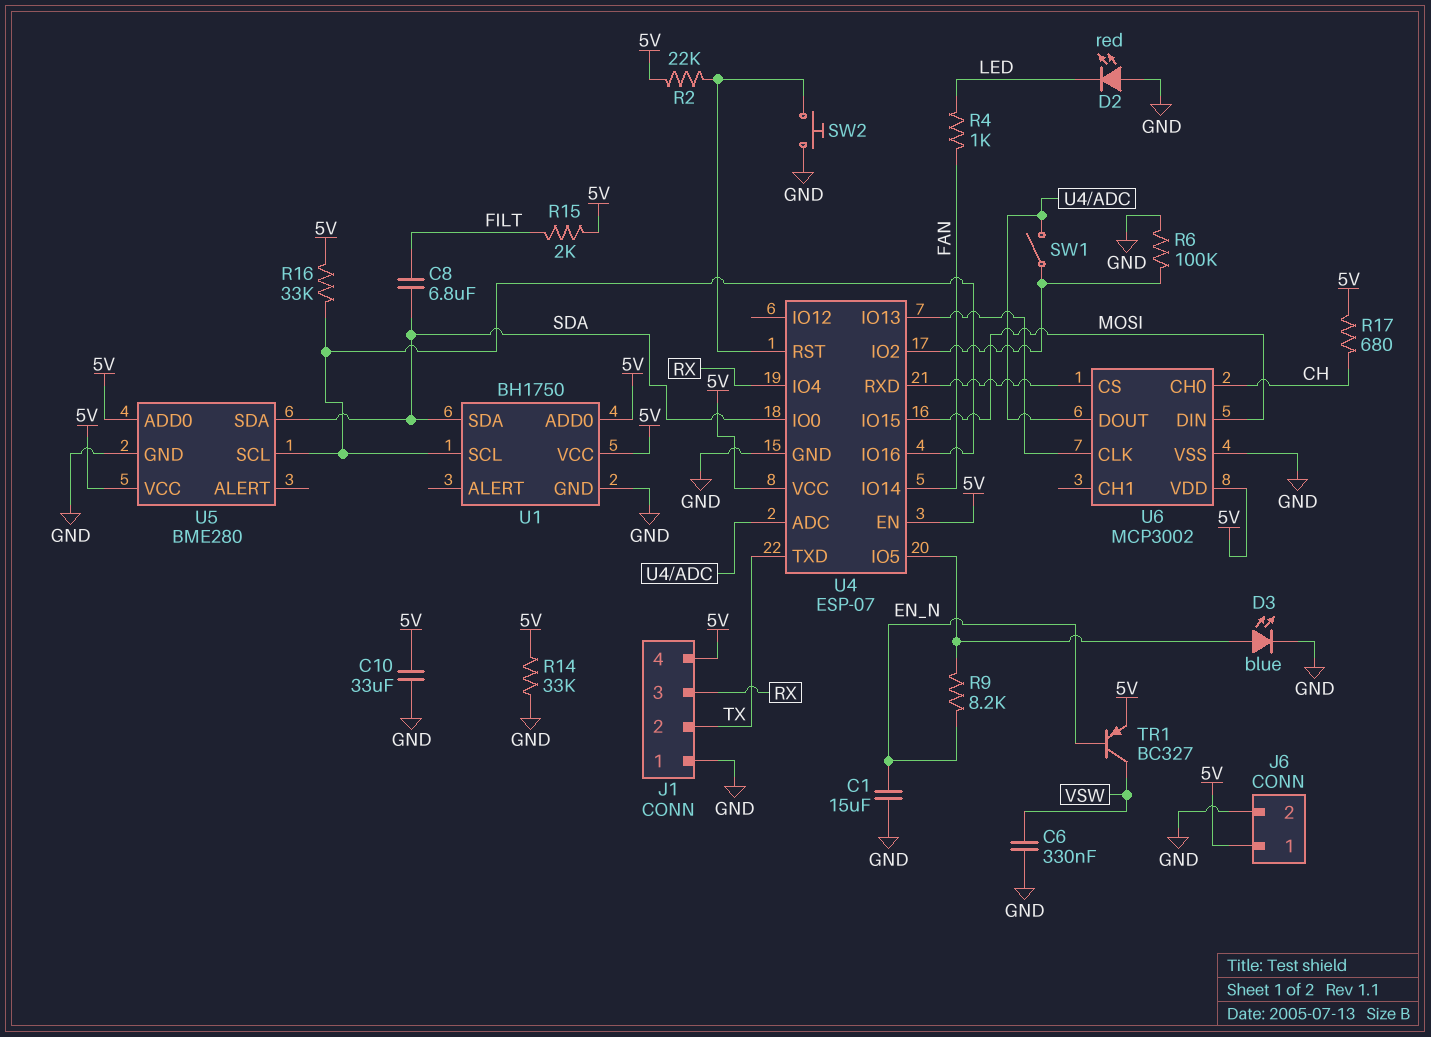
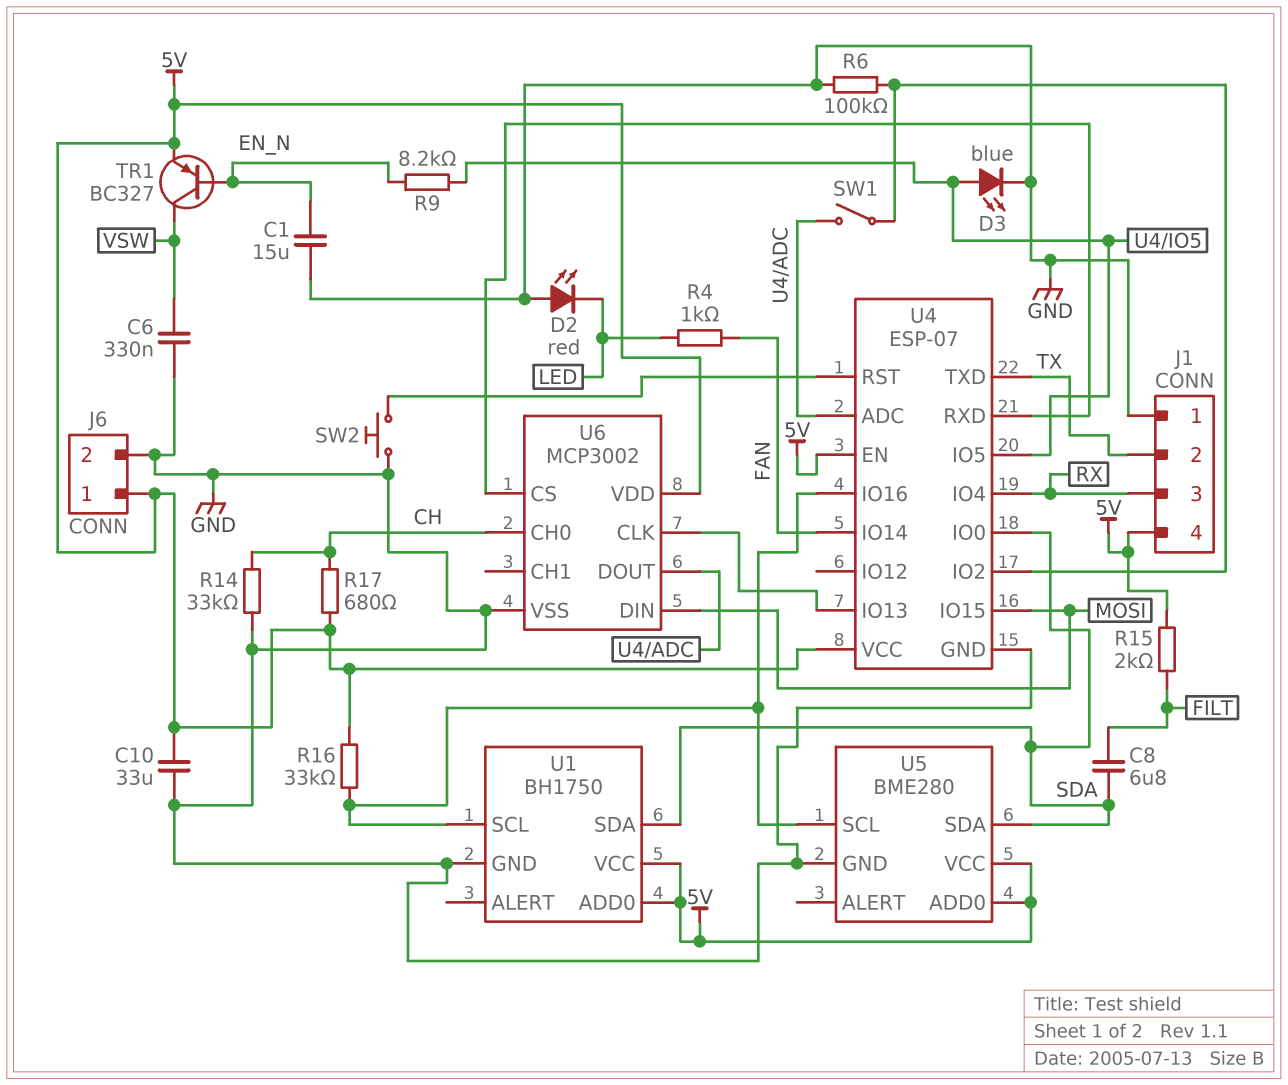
R2: 22k (5V, U4/RST) -> none
R14: 33k (5V, GND) -> 33k (CH, GND)

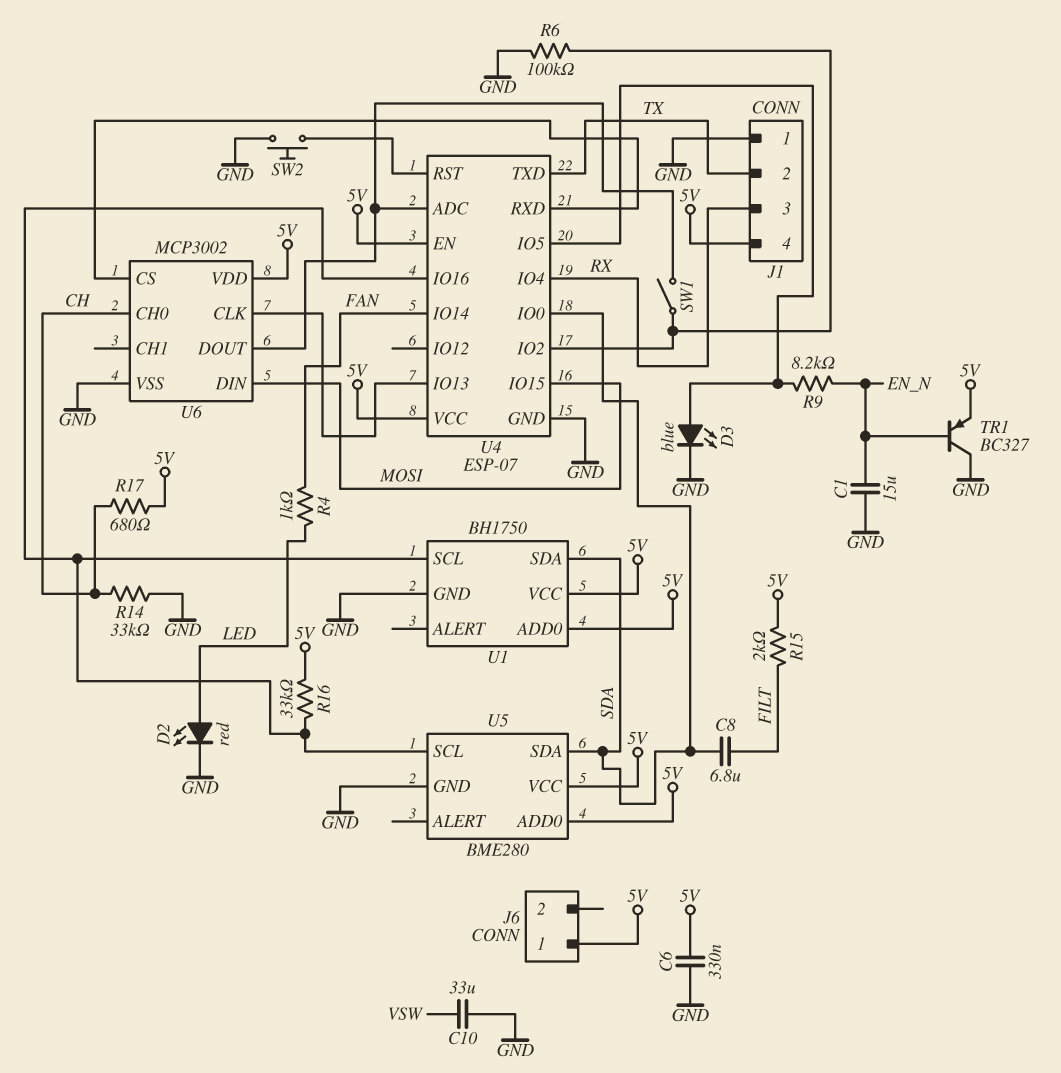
C6: 330nF (GND, VSW) -> 330nF (5V, GND)
C10: 33uF (5V, GND) -> 33uF (GND, VSW)
D2: LED red (A GND, K LED) -> LED red (A LED, K GND)
J6 pin 2: GND -> none
TR1: PNP BC327 (B EN_N, C VSW, E 5V) -> PNP BC327 (B EN_N, C GND, E 5V)

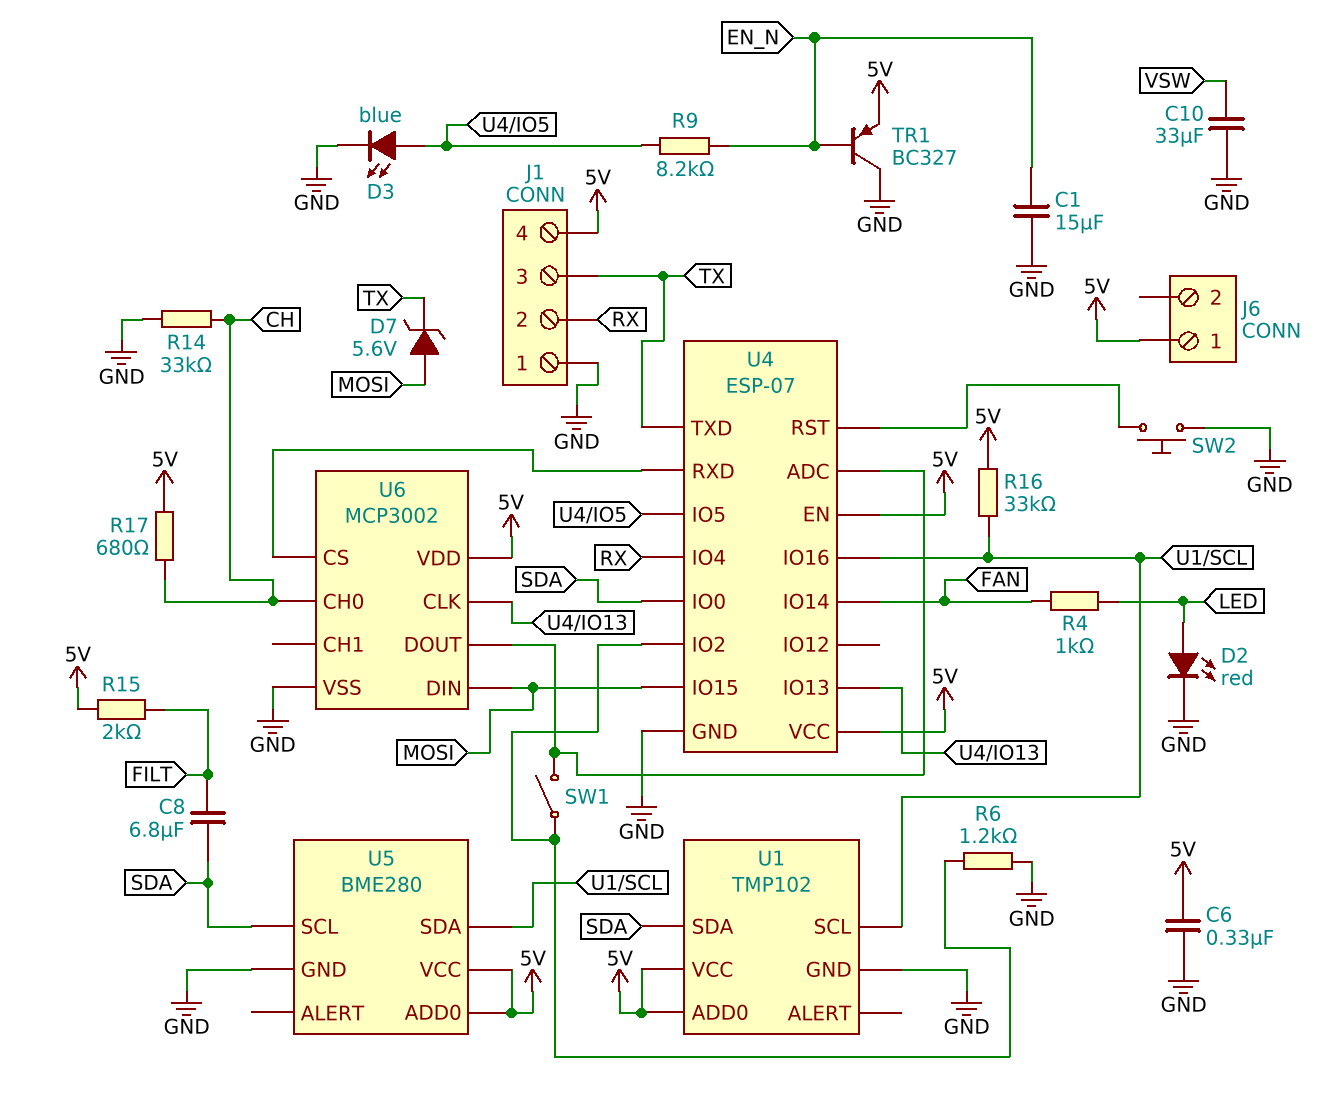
D7: none -> zener 5.6V (A MOSI, K TX)
J1 pin 2: TX -> RX
J1 pin 3: RX -> TX
R6: 100k (GND, U4/IO2) -> 1.2k (GND, U4/IO2)
U1: BH1750 -> TMP102
U5 pin SCL: U1/SCL -> SDA
U5 pin SDA: SDA -> U1/SCL

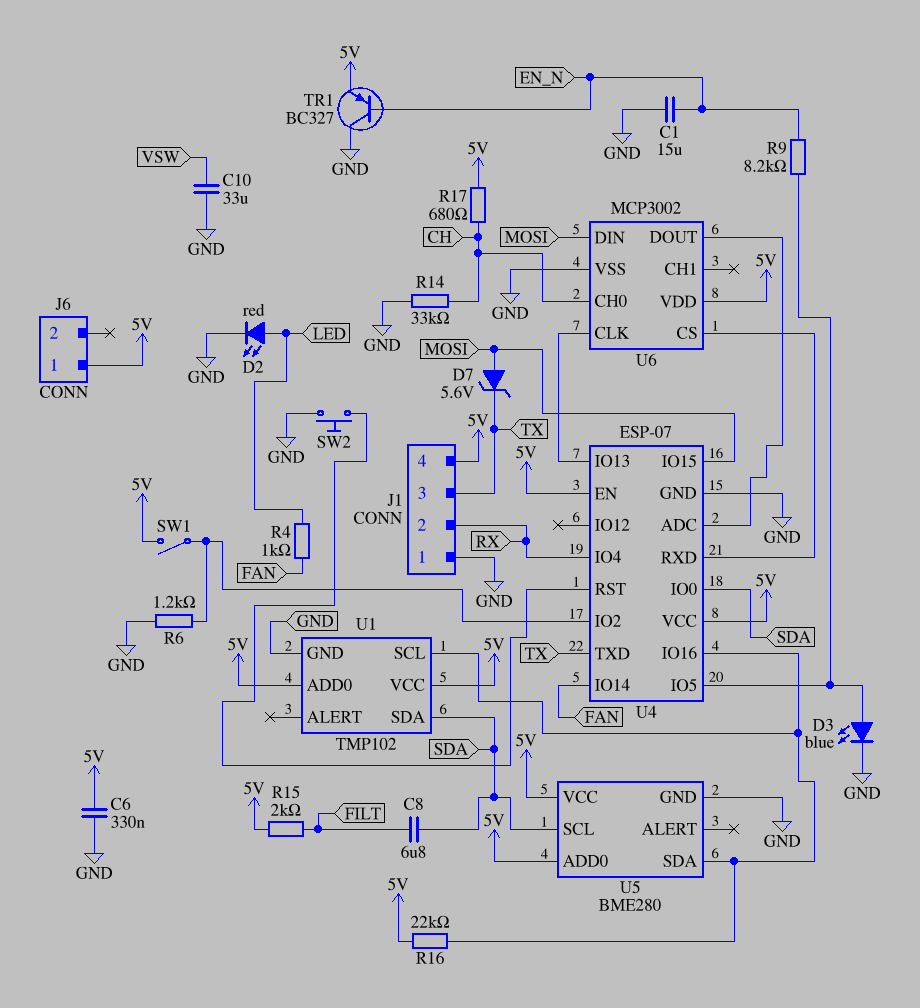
R16: 33k (5V, U1/SCL) -> 22k (5V, U1/SCL)
SW1: switch (U4/ADC, U4/IO2) -> switch (5V, U4/IO2)

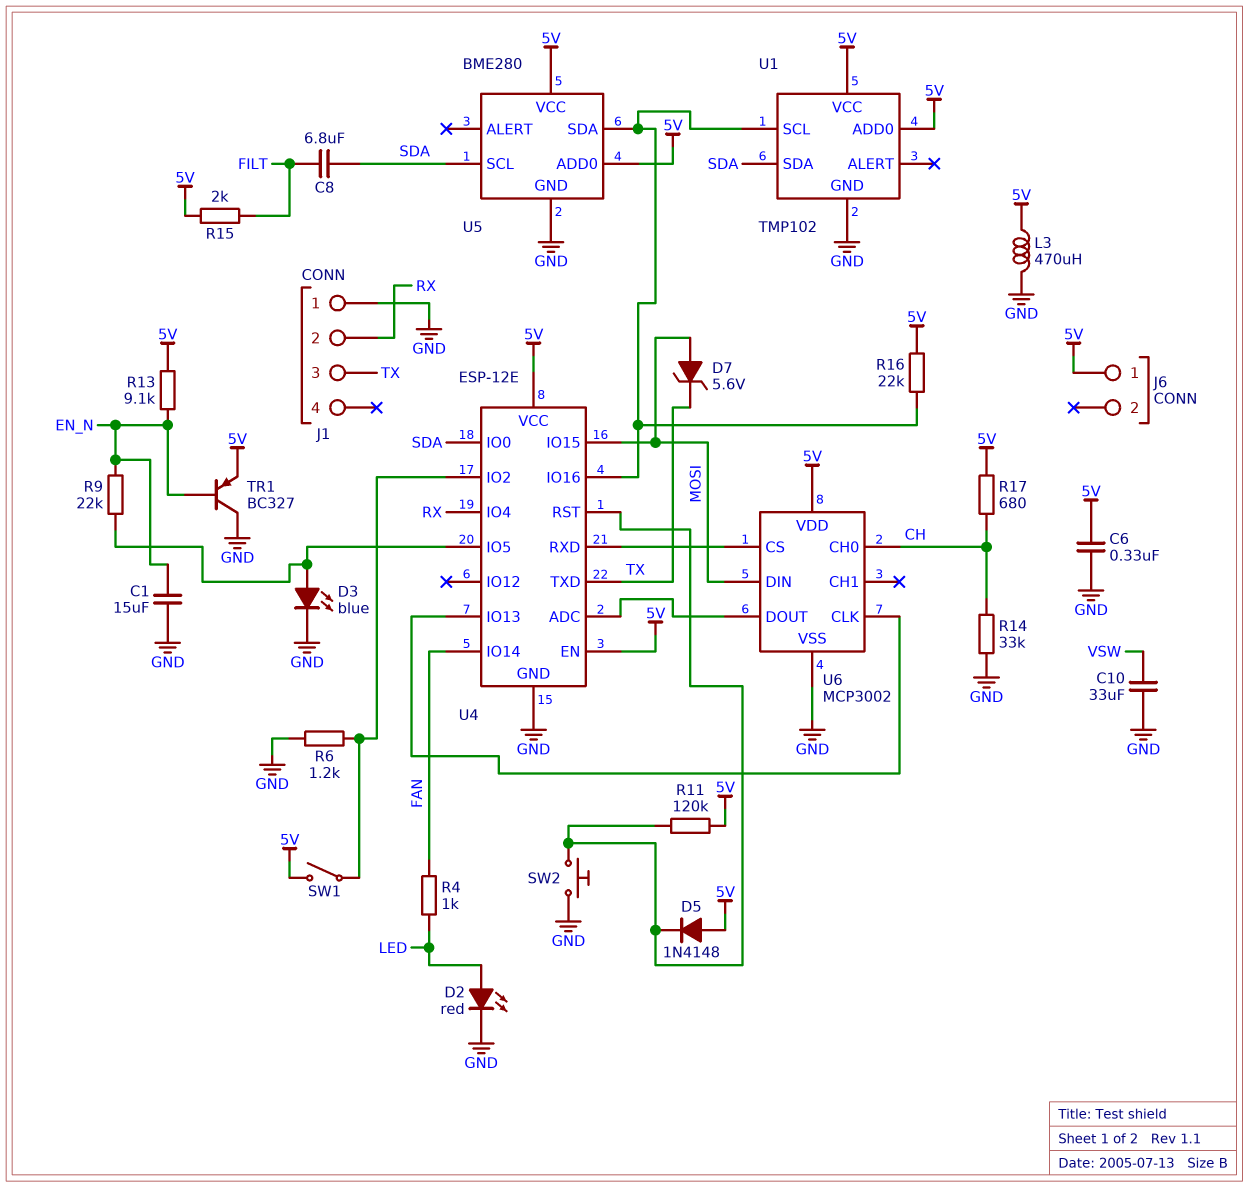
D5: none -> diode 1N4148 (A 5V, K U4/RST)
J1 pin 4: 5V -> none
L3: none -> 470uH (5V, GND)
R9: 8.2k (EN_N, U4/IO5) -> 22k (EN_N, U4/IO5)
R11: none -> 120k (5V, U4/RST)
R13: none -> 9.1k (5V, EN_N)
U4: ESP-07 -> ESP-12E

